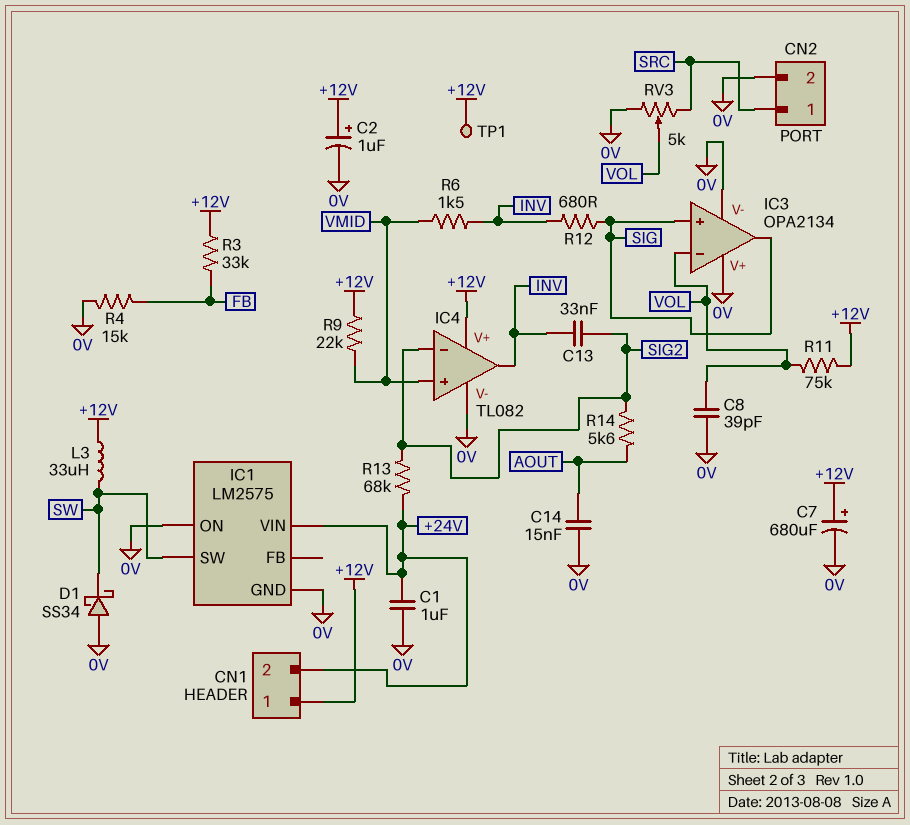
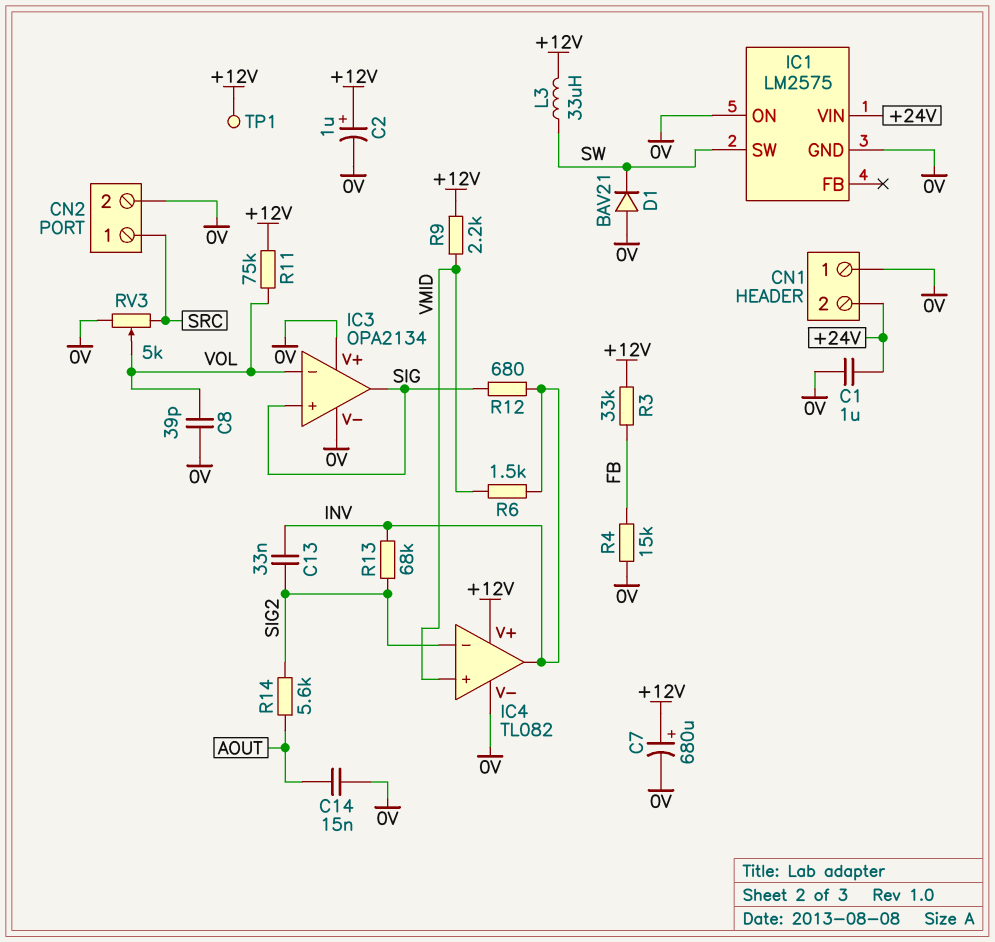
CN1 pin 1: +12V -> 0V
D1: schottky SS34 (A 0V, K SW) -> diode BAV21 (A 0V, K SW)
R9: 22k (+12V, VMID) -> 2.2k (+12V, VMID)
R13: 68k (+24V, SIG2) -> 68k (INV, SIG2)

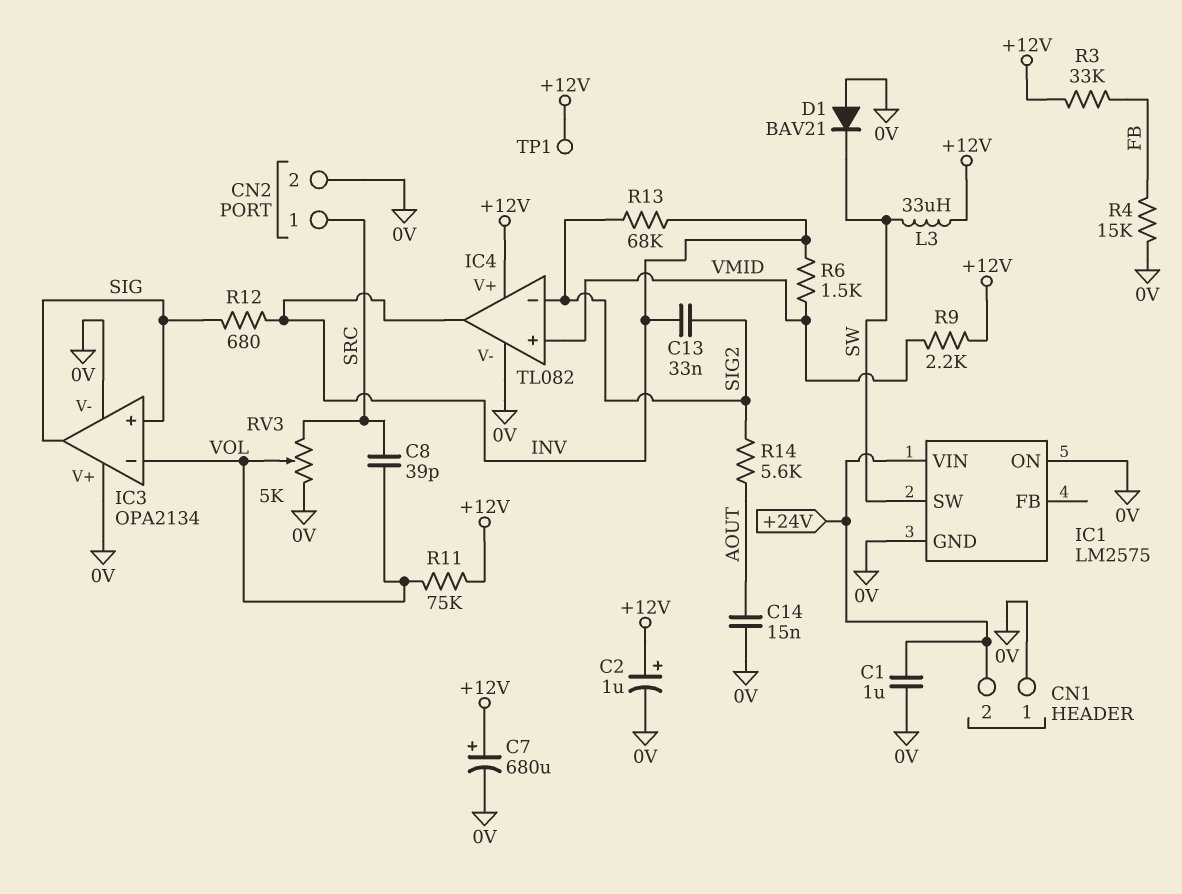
C8: 39pF (0V, VOL) -> 39pF (SRC, VOL)

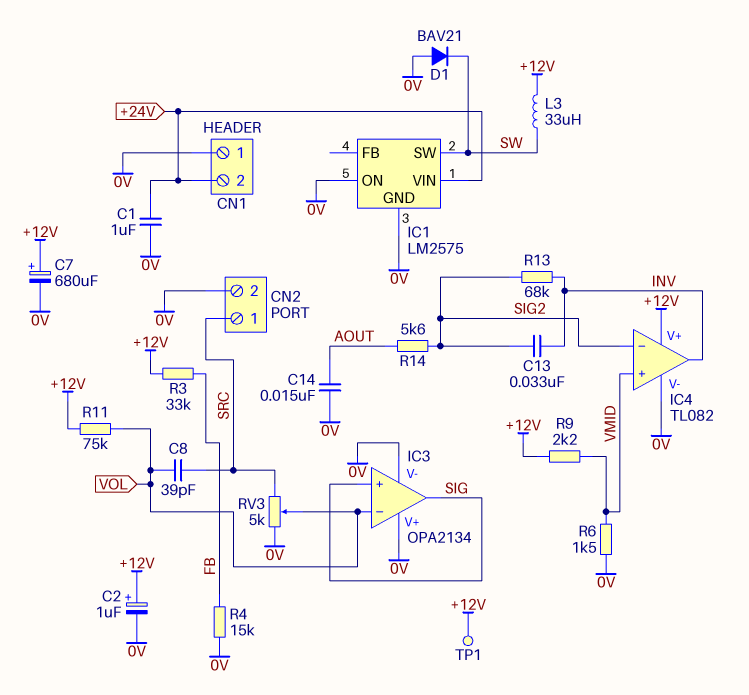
R6: 1.5k (INV, VMID) -> 1.5k (0V, VMID)
R12: 680 (INV, SIG) -> none

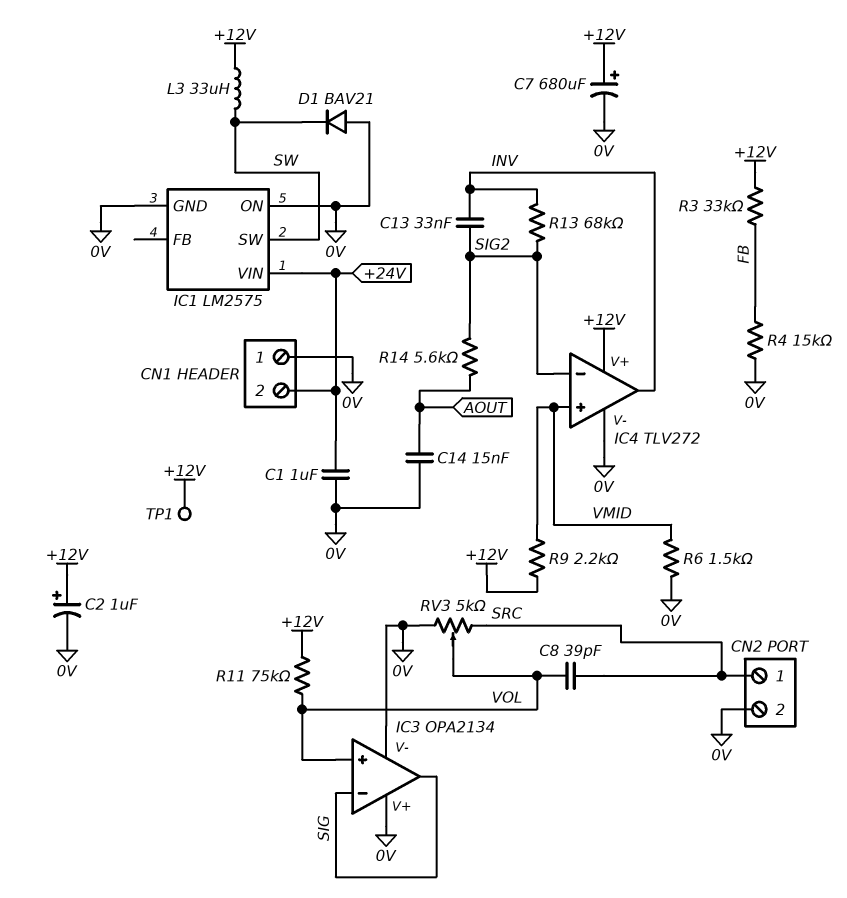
IC3 pin in+: SIG -> VOL
IC3 pin in-: VOL -> SIG
IC4: TL082 -> TLV272

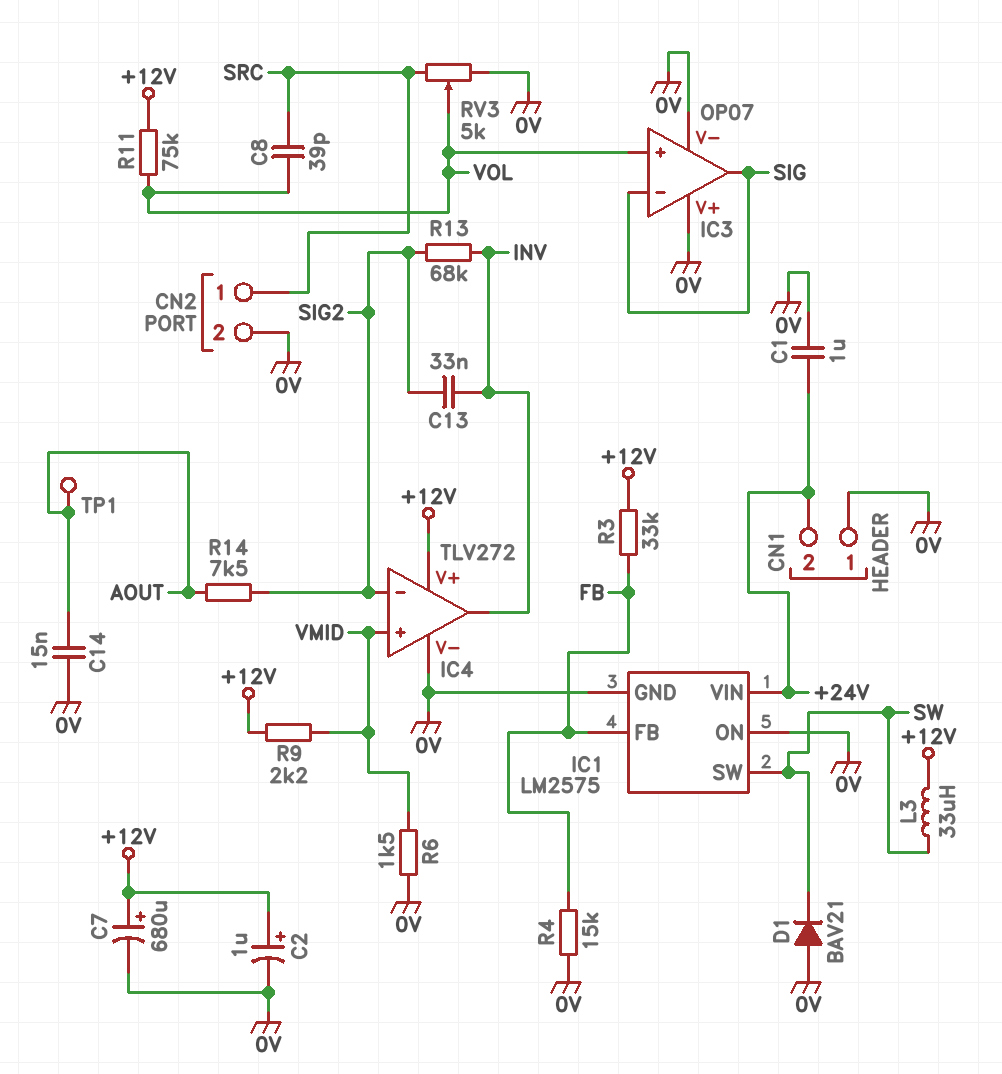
IC1 pin FB: none -> FB
IC3: OPA2134 -> OP07
R14: 5.6k (AOUT, SIG2) -> 7.5k (AOUT, SIG2)
TP1: test point (+12V) -> test point (AOUT)

